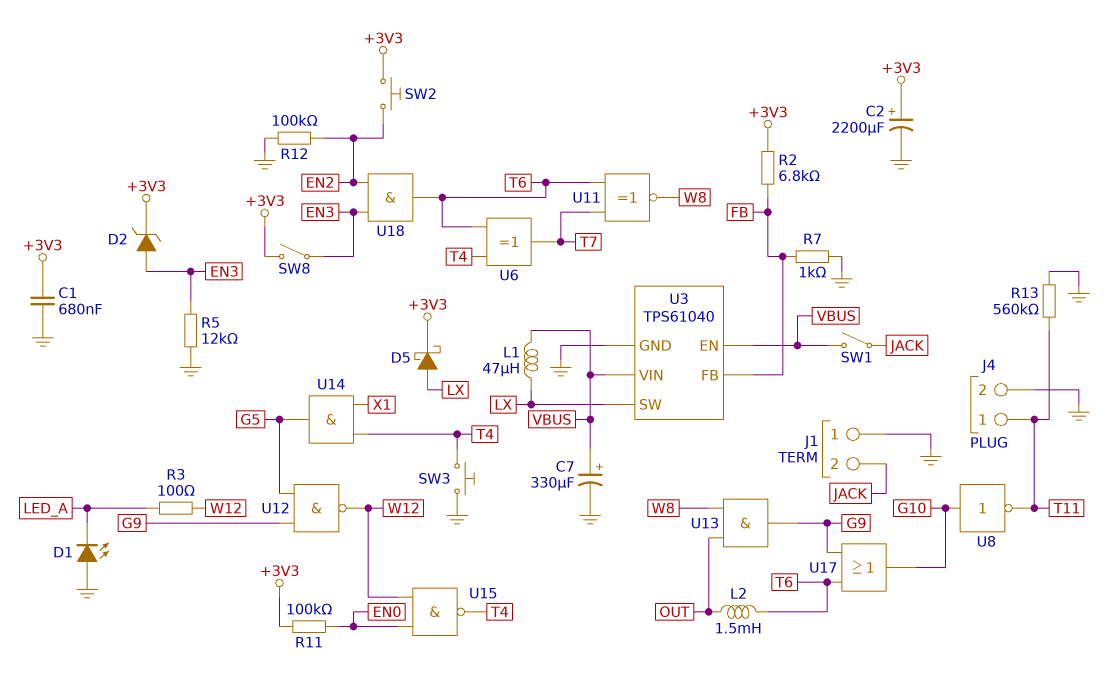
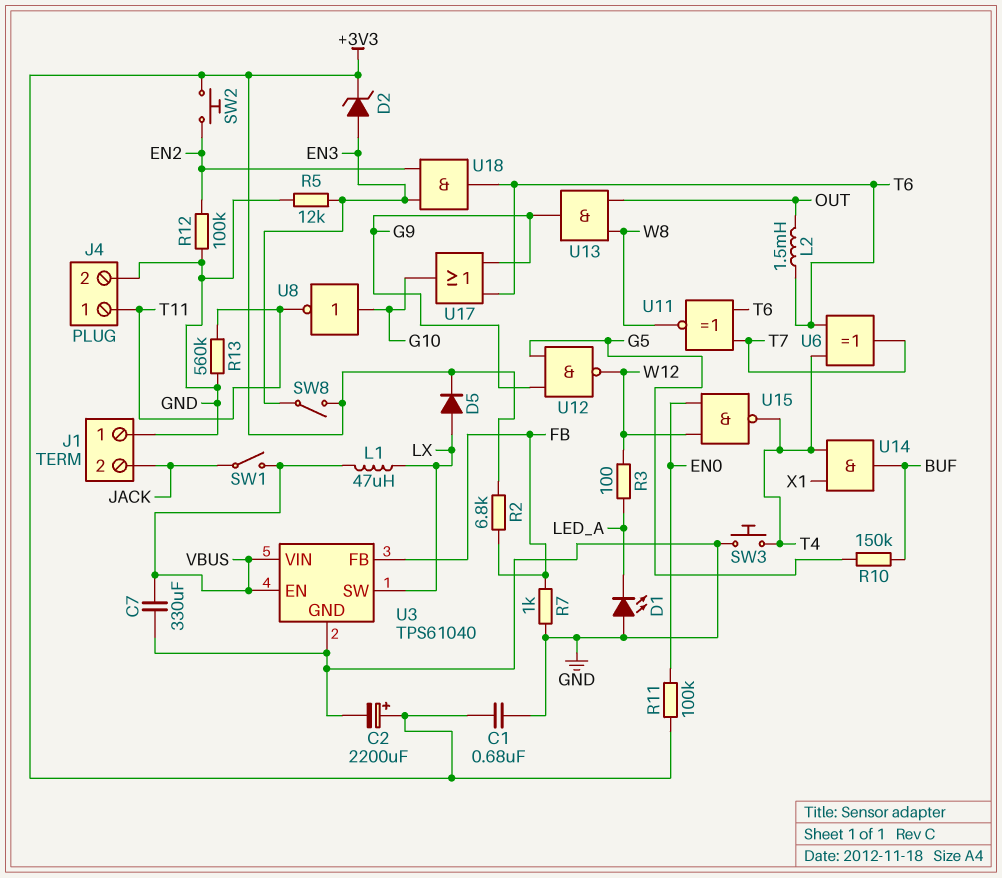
C7: 330uF (plus VBUS, minus GND) -> 330uF (GND, VBUS)
D5: schottky (A LX, K +3V3) -> diode (A LX, K +3V3)
R10: none -> 150k (BUF, G5)
U14: AND (in T4, in X1, out G5) -> AND (in T4, in X1, out BUF)

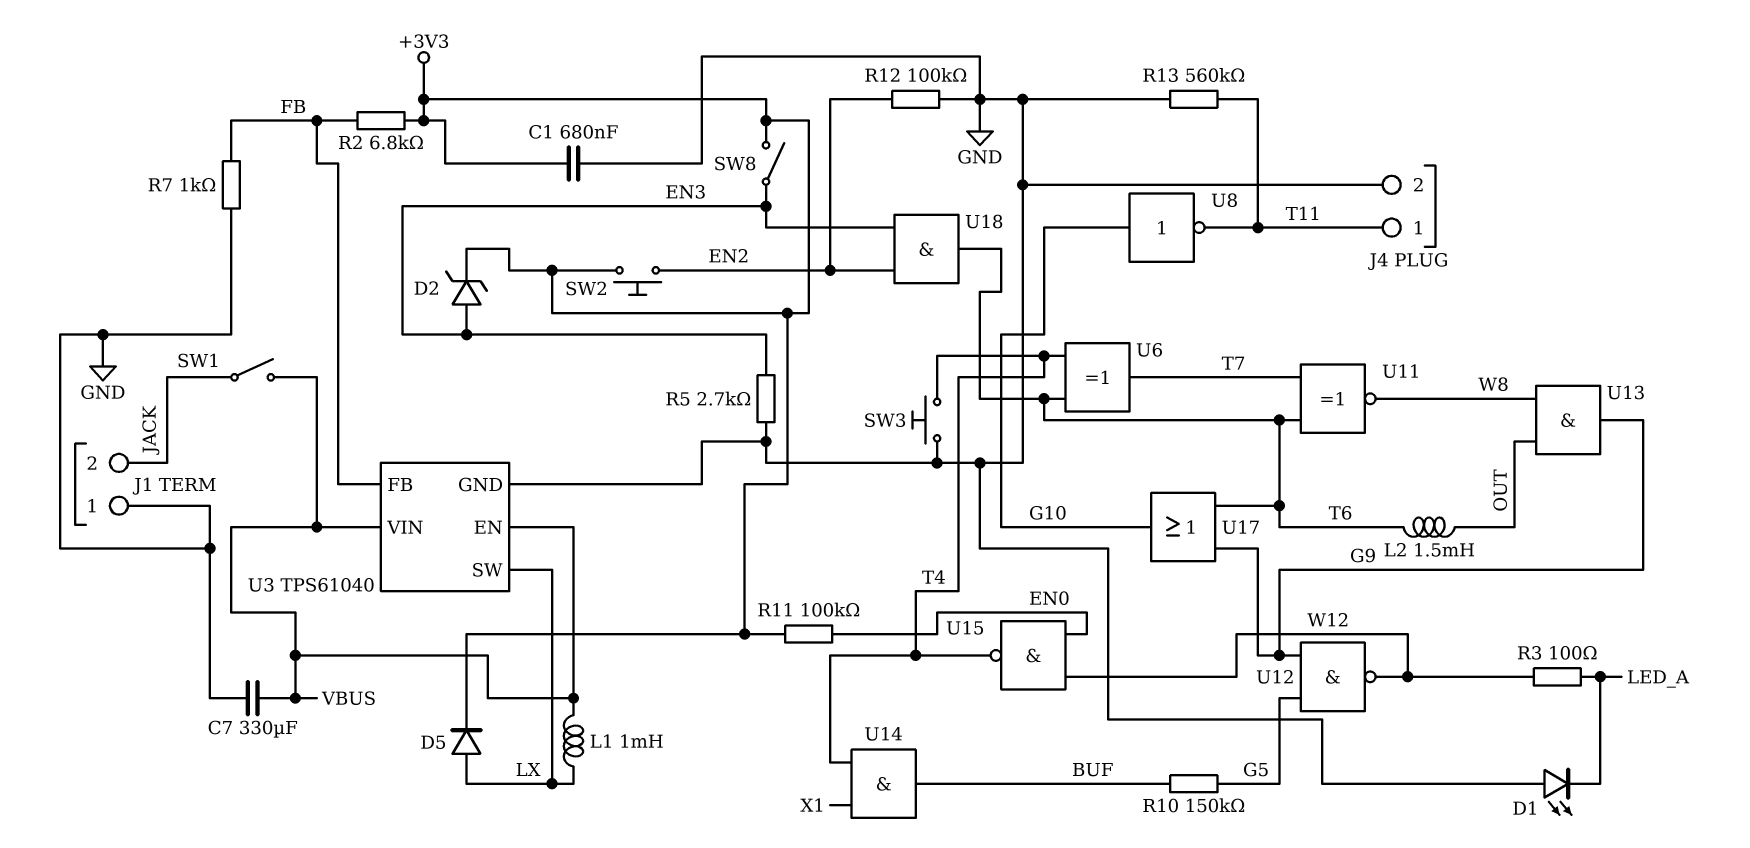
C2: 2200uF (plus +3V3, minus GND) -> none
L1: 47uH (LX, VBUS) -> 1mH (LX, VBUS)
R5: 12k (EN3, GND) -> 2.7k (EN3, GND)

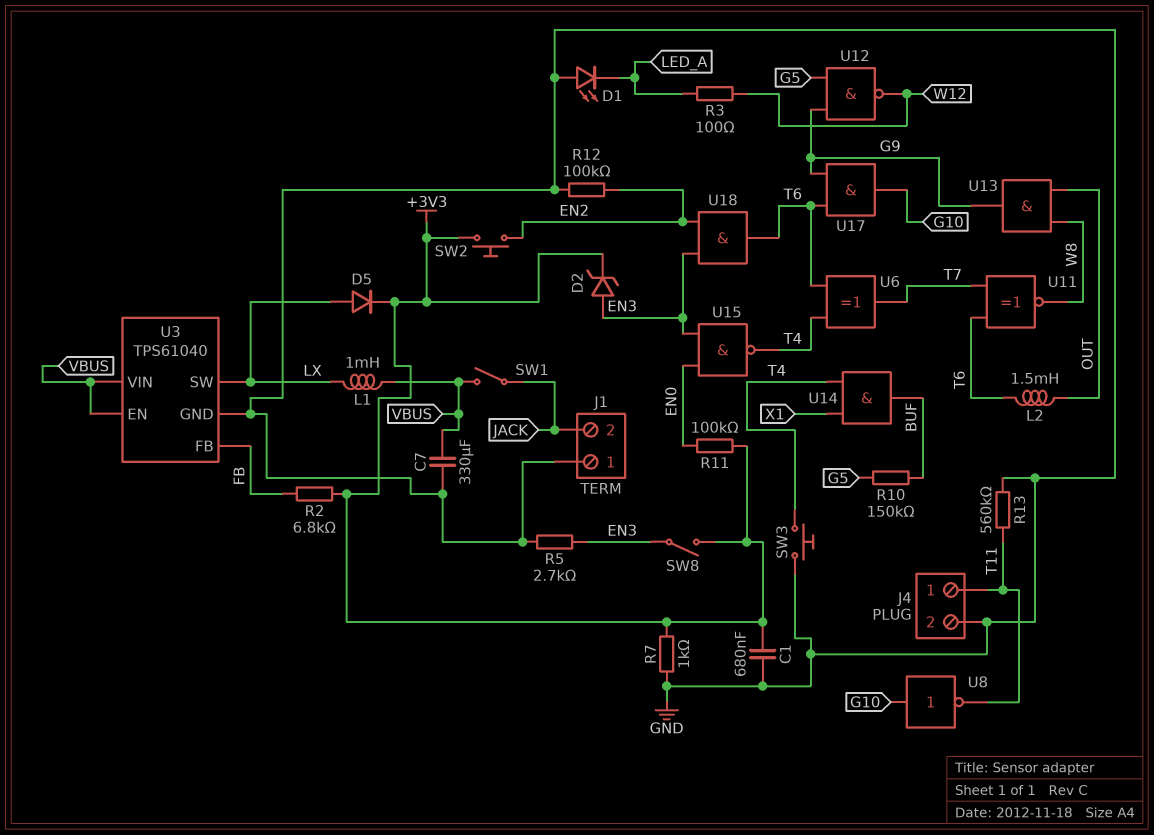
R7: 1k (FB, GND) -> 1k (+3V3, GND)
U15: NAND (in EN0, in W12, out T4) -> NAND (in EN0, in EN3, out T4)
U17: OR (in G9, in T6, out G10) -> AND (in G9, in T6, out G10)

